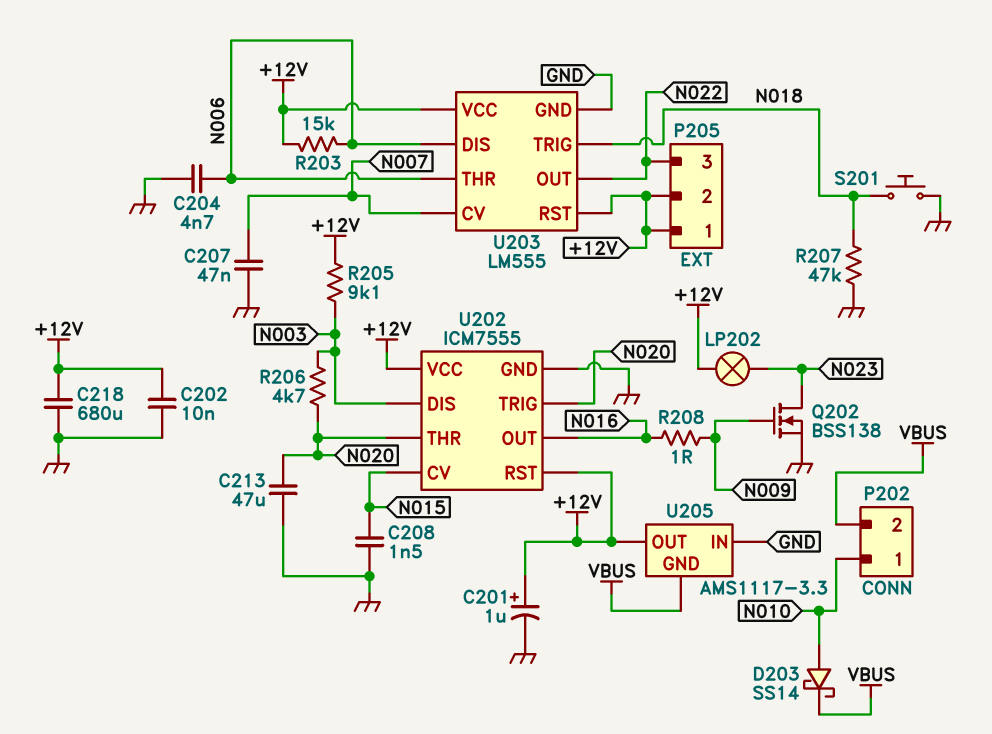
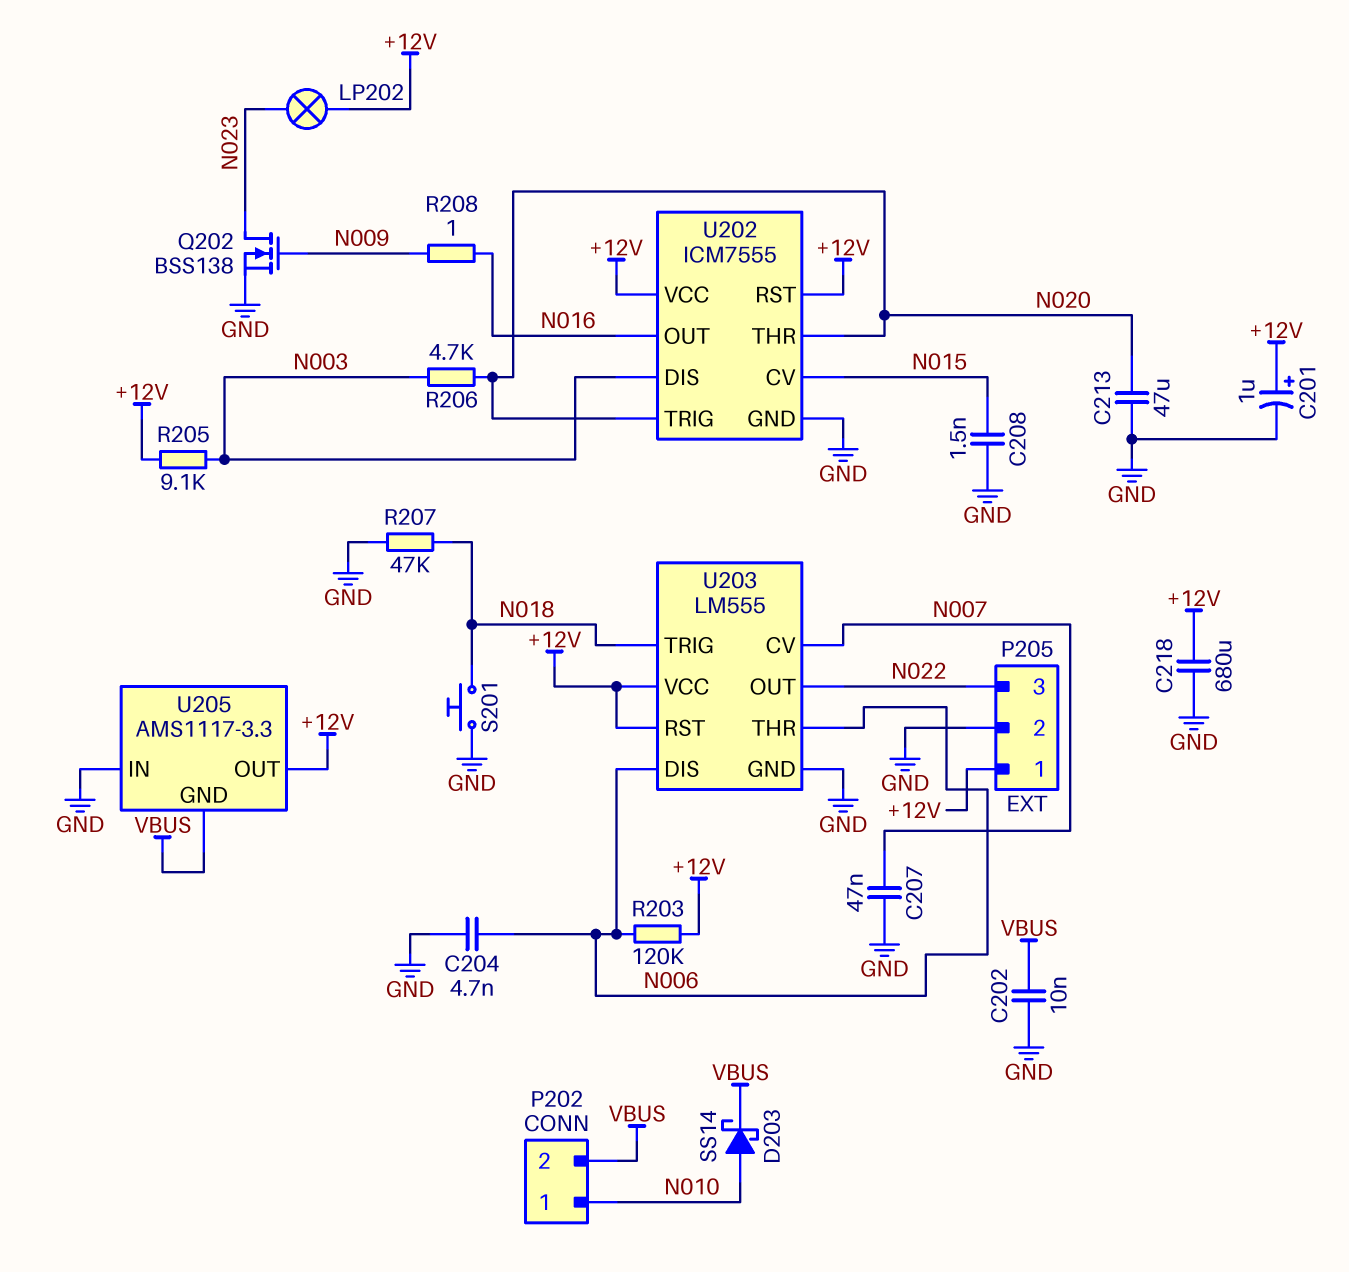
C202: 10nF (+12V, GND) -> 10nF (GND, VBUS)
P205 pin 2: +12V -> GND
R203: 15k (+12V, N006) -> 120k (+12V, N006)

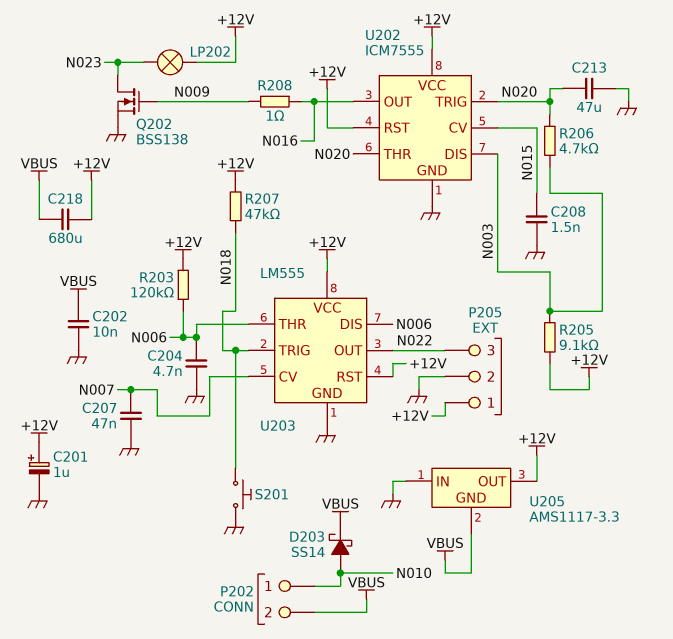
C218: 680uF (+12V, GND) -> 680uF (+12V, VBUS)
R207: 47k (GND, N018) -> 47k (+12V, N018)

